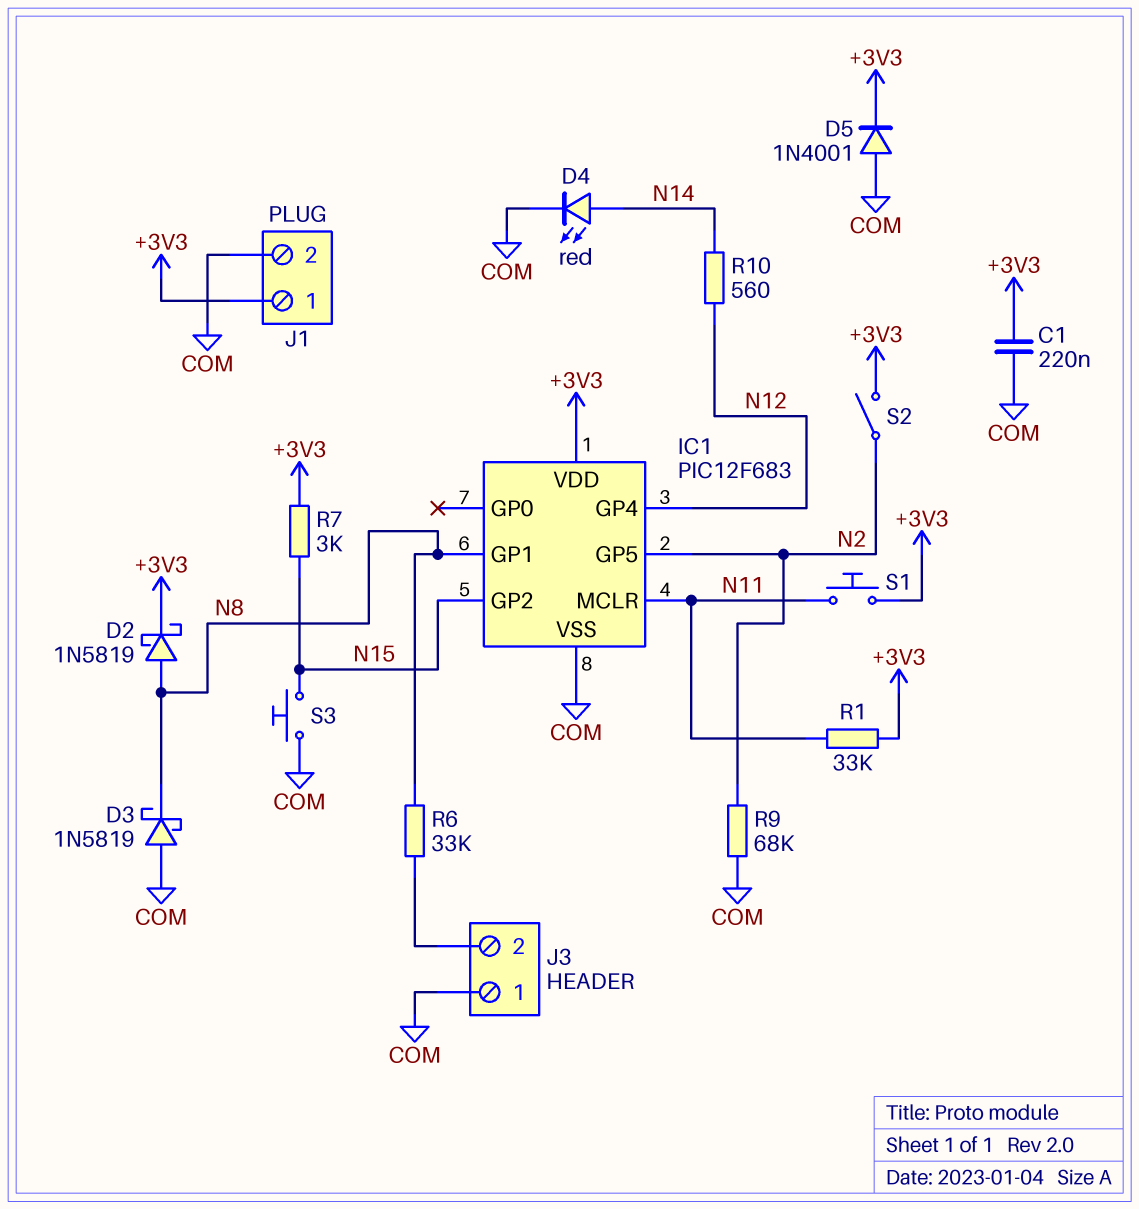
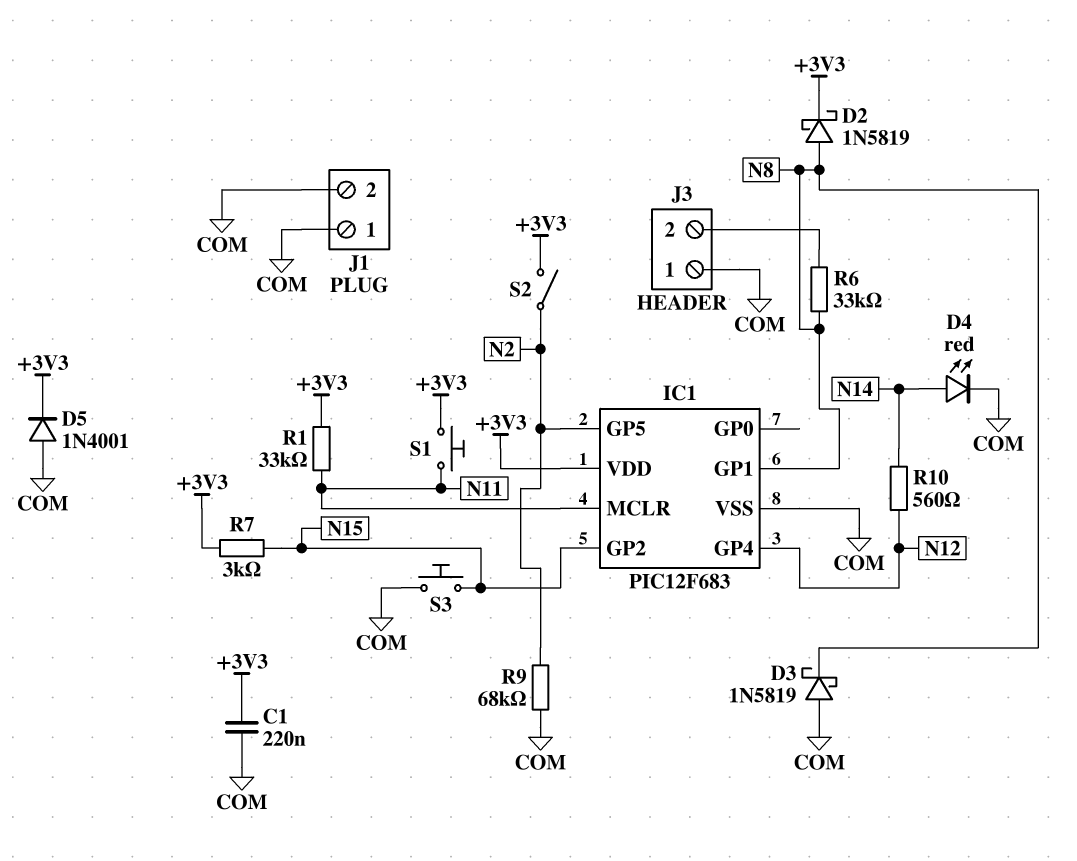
J1 pin 1: +3V3 -> COM

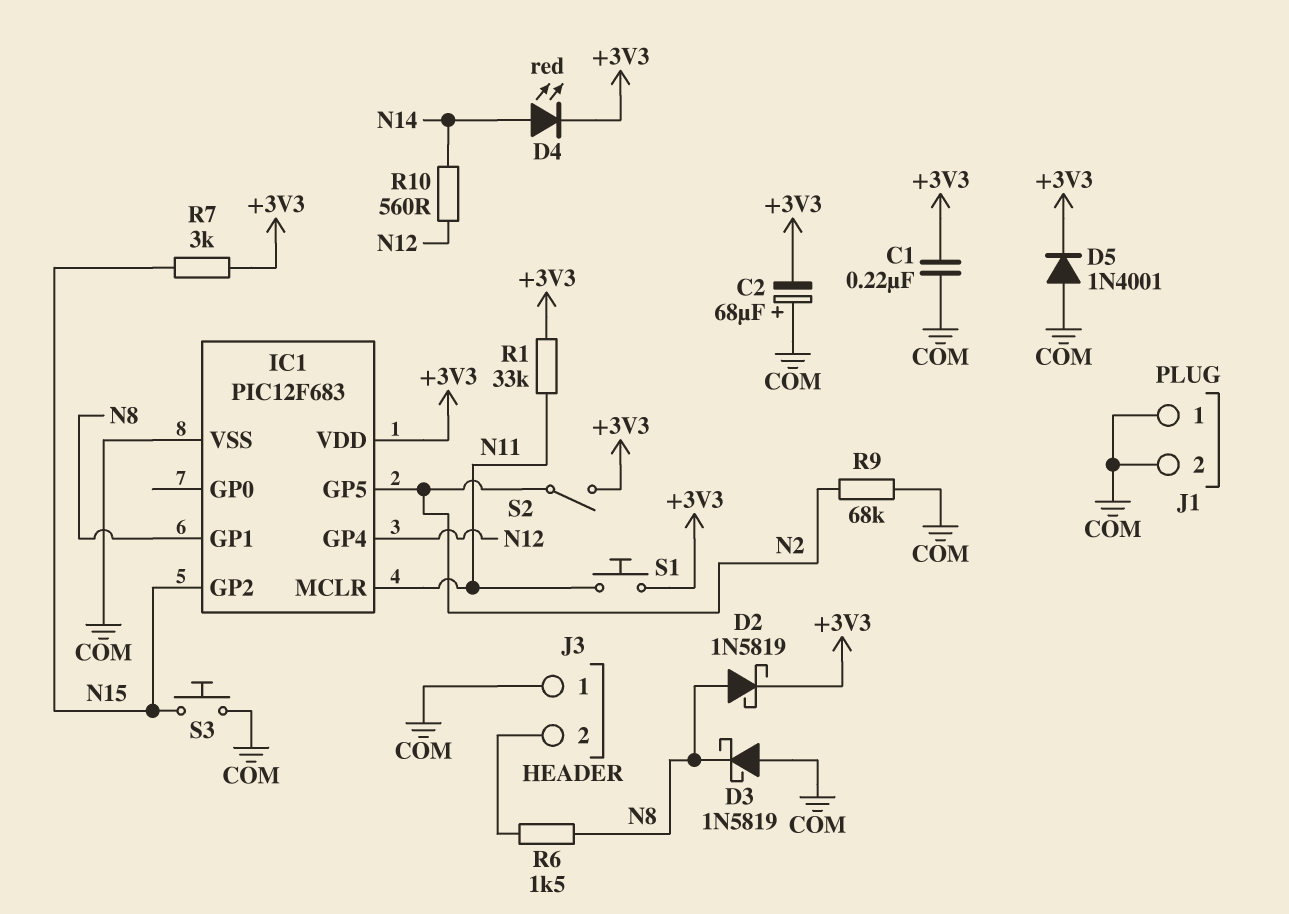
C2: none -> 68uF (plus COM, minus +3V3)
D4: LED red (A N14, K COM) -> LED red (A N14, K +3V3)
R6: 33k (J3/2, N8) -> 1.5k (J3/2, N8)

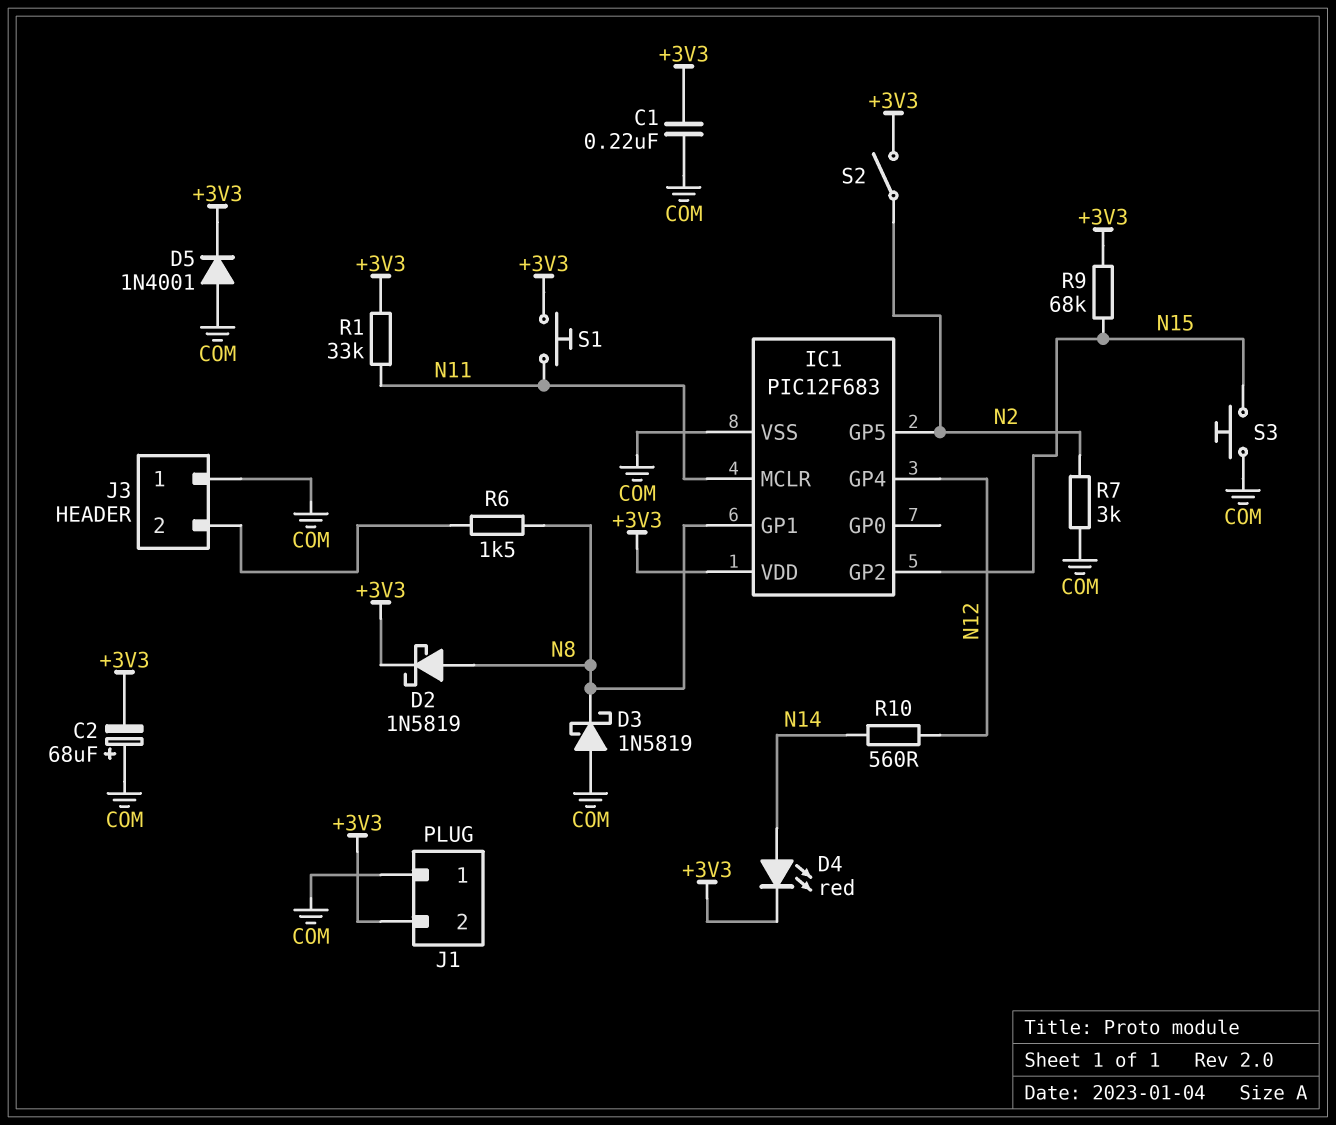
J1 pin 2: COM -> +3V3
R7: 3k (+3V3, N15) -> 3k (COM, N2)
R9: 68k (COM, N2) -> 68k (+3V3, N15)

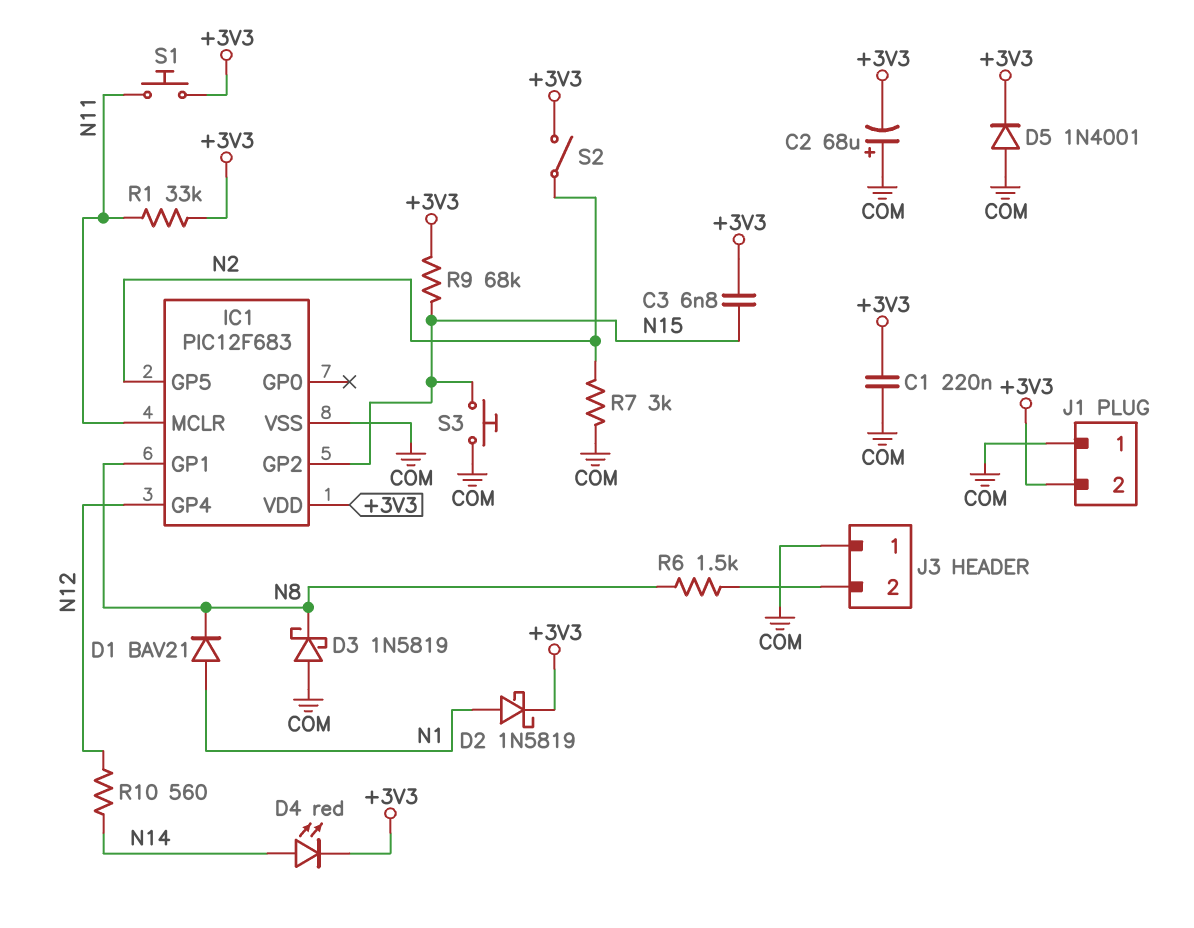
C3: none -> 6.8nF (+3V3, N15)
D1: none -> diode BAV21 (A N1, K N8)
D2: schottky 1N5819 (A N8, K +3V3) -> schottky 1N5819 (A N1, K +3V3)

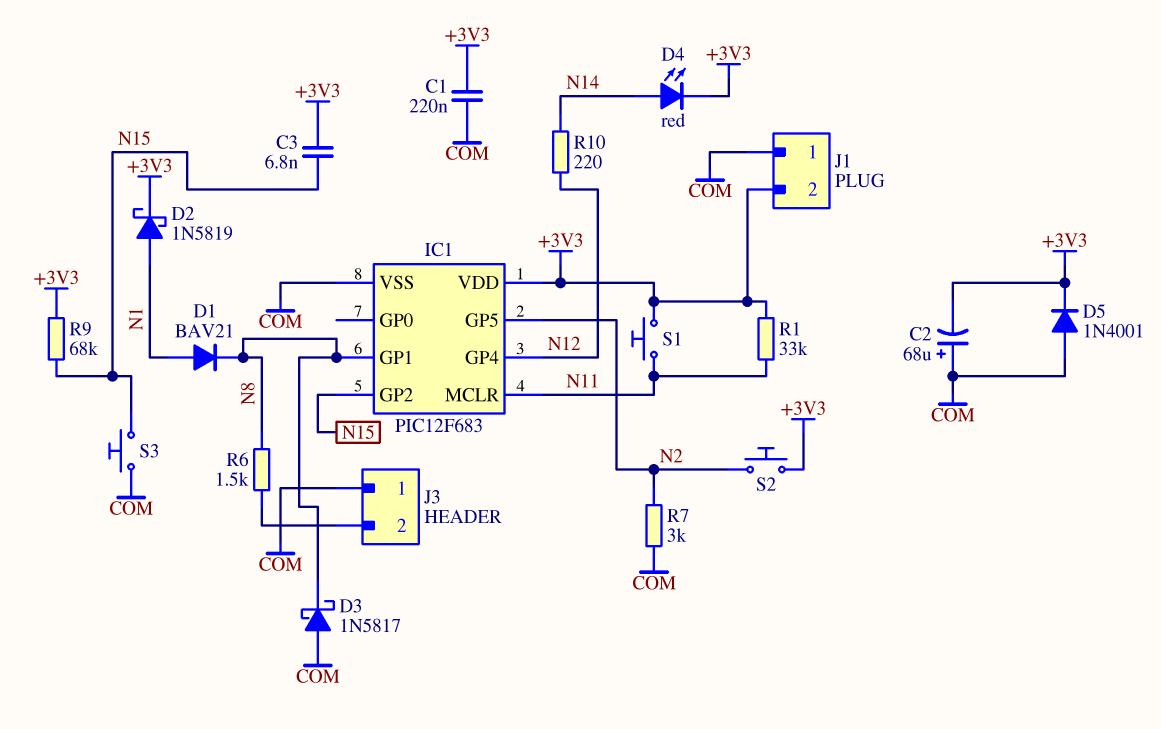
D3: schottky 1N5819 (A COM, K N8) -> schottky 1N5817 (A COM, K N8)
R10: 560 (N12, N14) -> 220 (N12, N14)
S2: switch (+3V3, N2) -> button (+3V3, N2)

